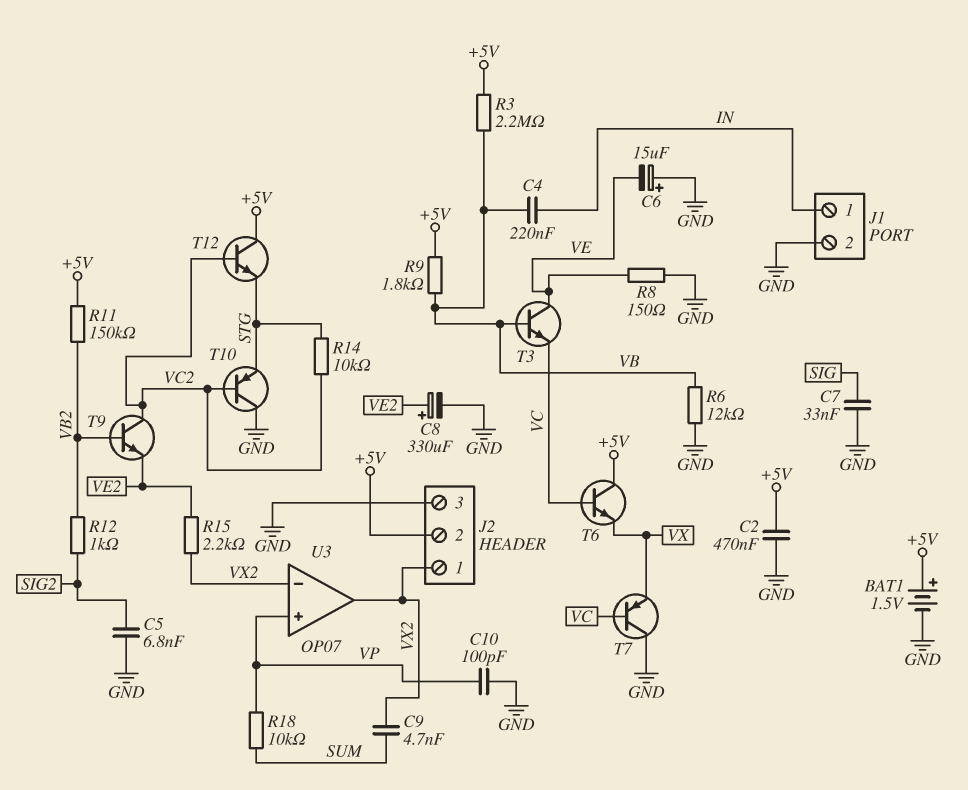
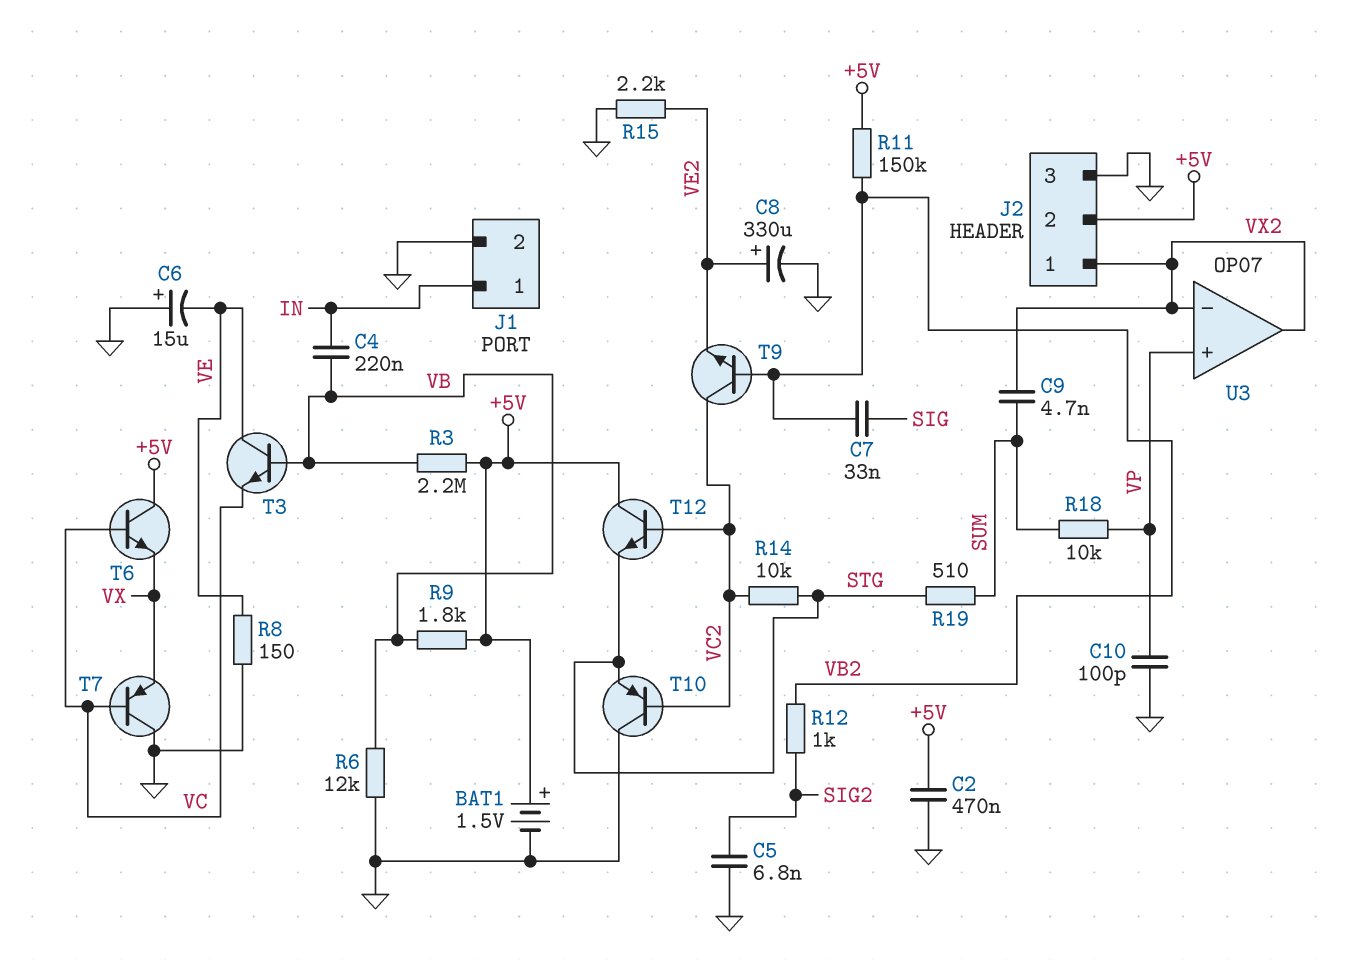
C7: 33nF (GND, SIG) -> 33nF (SIG, VB2)
R15: 2.2k (VE2, VX2) -> 2.2k (GND, VE2)
R19: none -> 510 (STG, SUM)

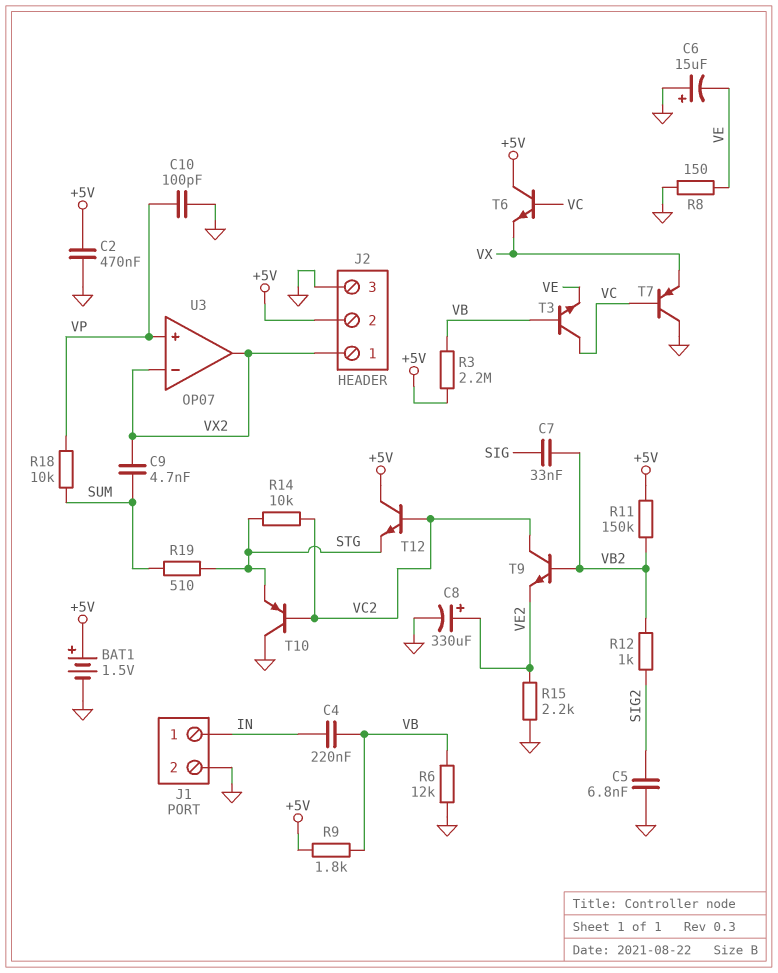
T3: NPN (B VB, C VE, E VC) -> NPN (B VB, C VC, E VE)

